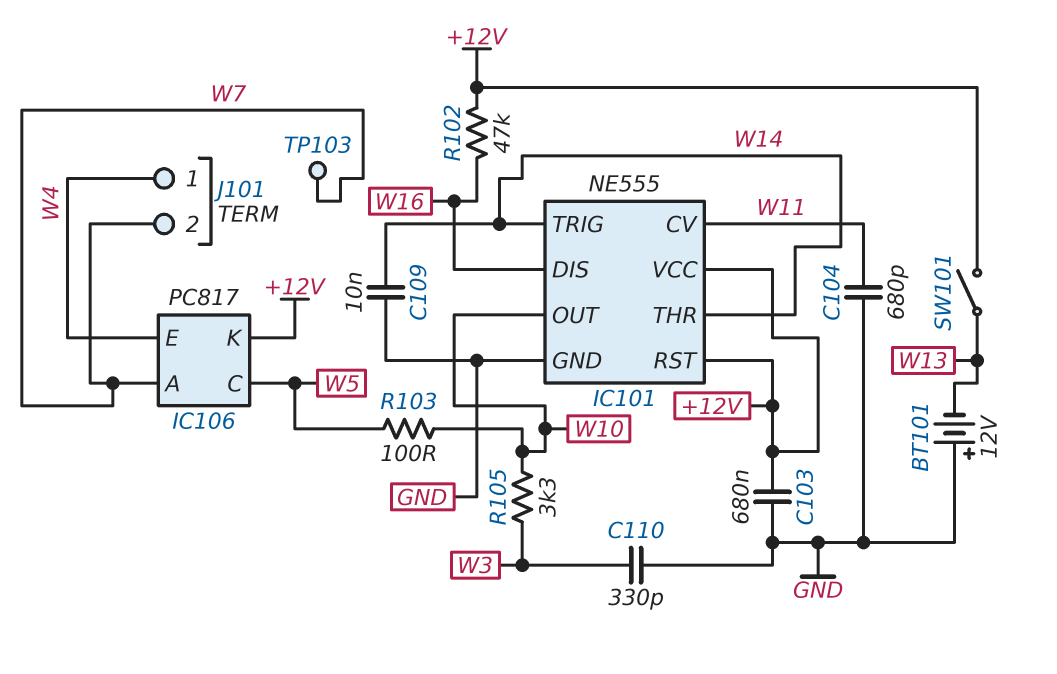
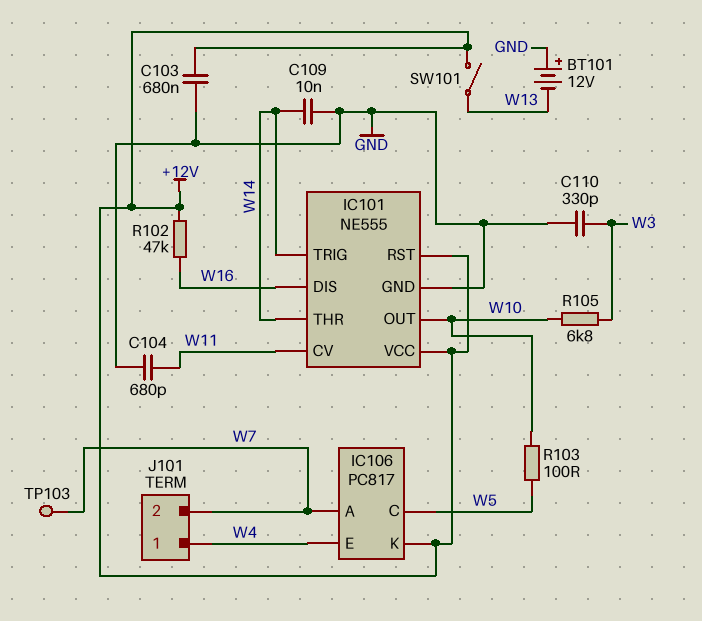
R105: 3.3k (W3, W10) -> 6.8k (W3, W10)

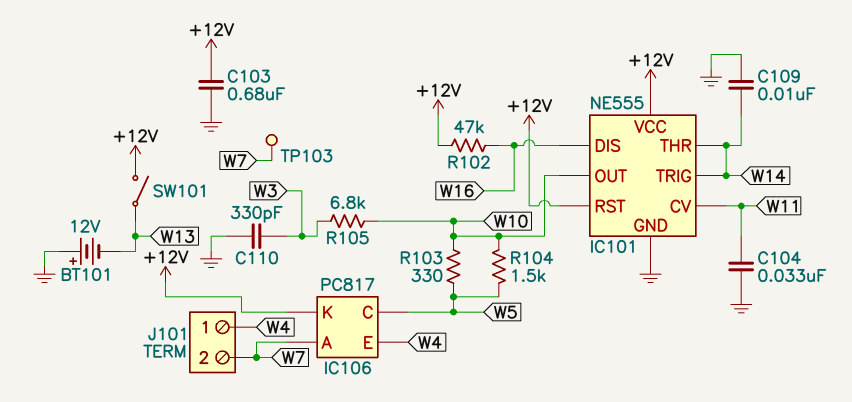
C104: 680pF (GND, W11) -> 33nF (GND, W11)
R103: 100 (W5, W10) -> 330 (W5, W10)
R104: none -> 1.5k (W5, W10)

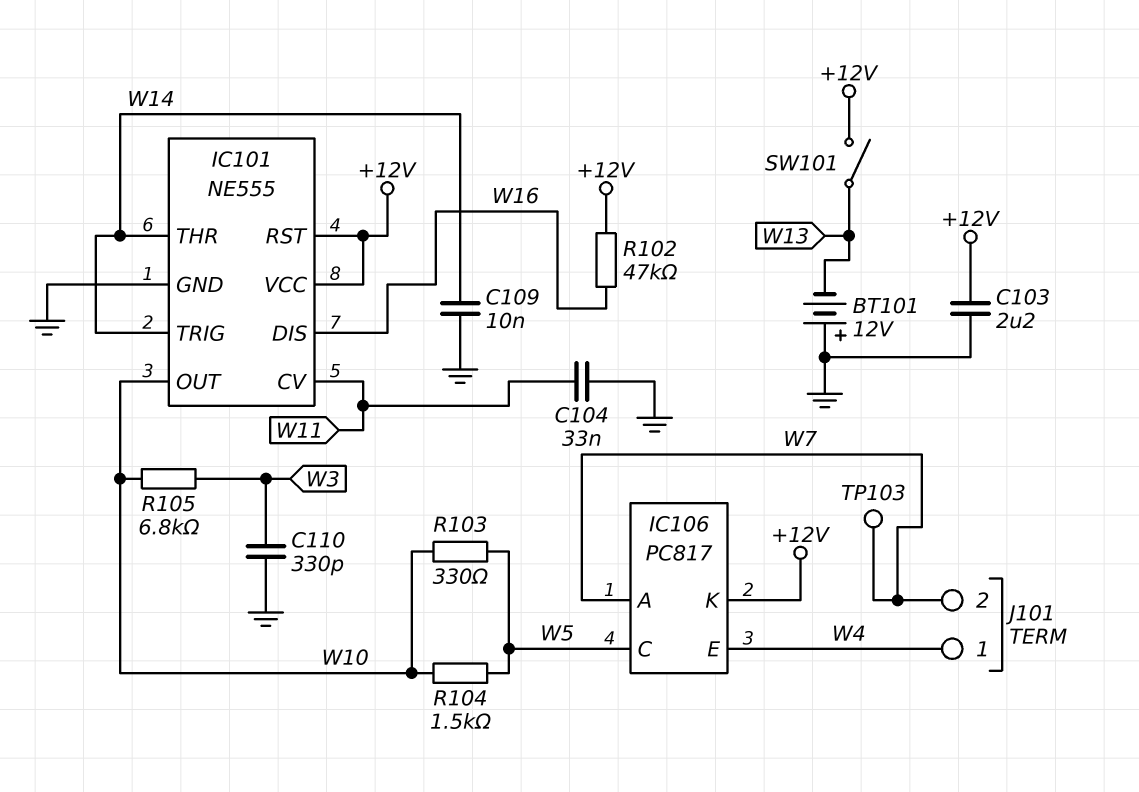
C103: 680nF (+12V, GND) -> 2.2uF (+12V, GND)

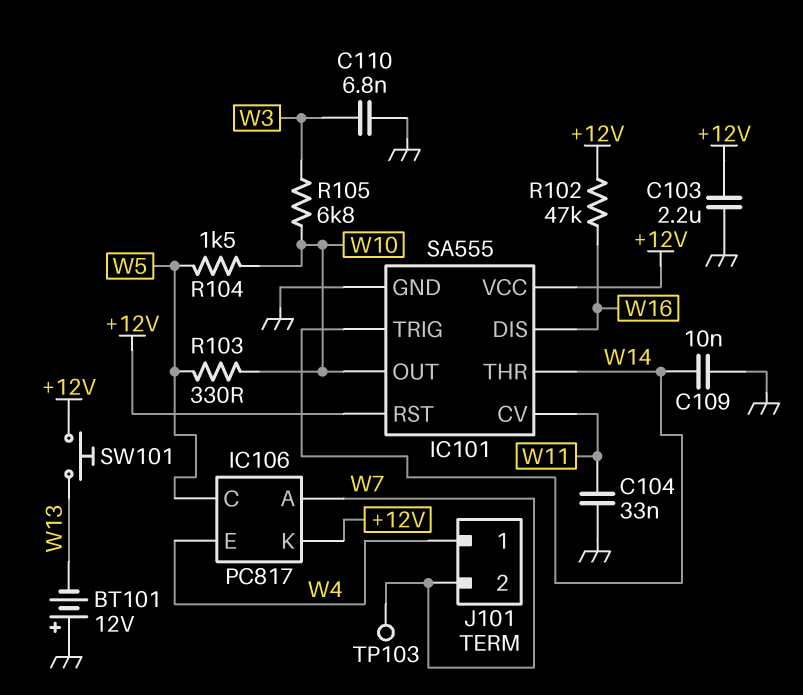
C110: 330pF (GND, W3) -> 6.8nF (GND, W3)
IC101: NE555 -> SA555
SW101: switch (+12V, W13) -> button (+12V, W13)

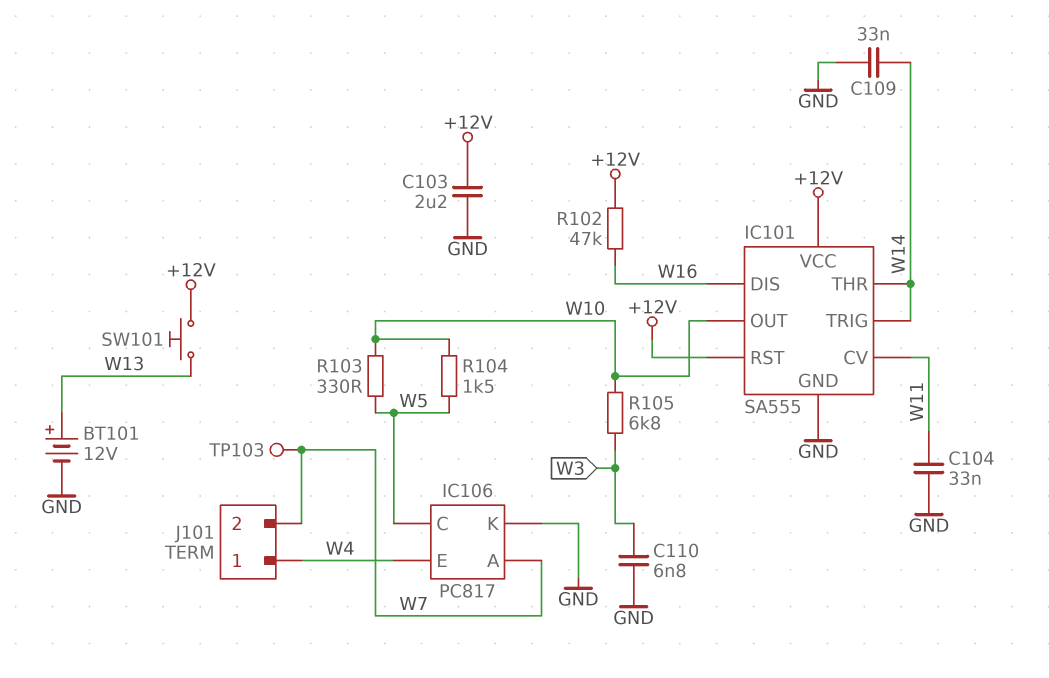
BT101: 12V (plus GND, minus W13) -> 12V (plus W13, minus GND)
C109: 10nF (GND, W14) -> 33nF (GND, W14)
IC106 pin K: +12V -> GND

